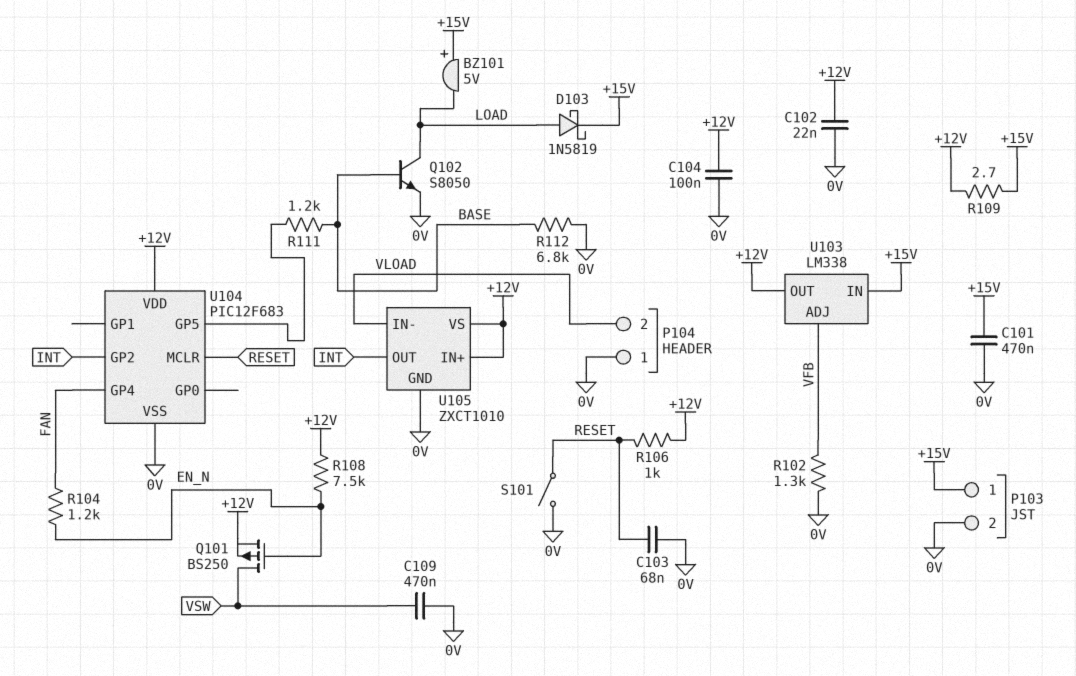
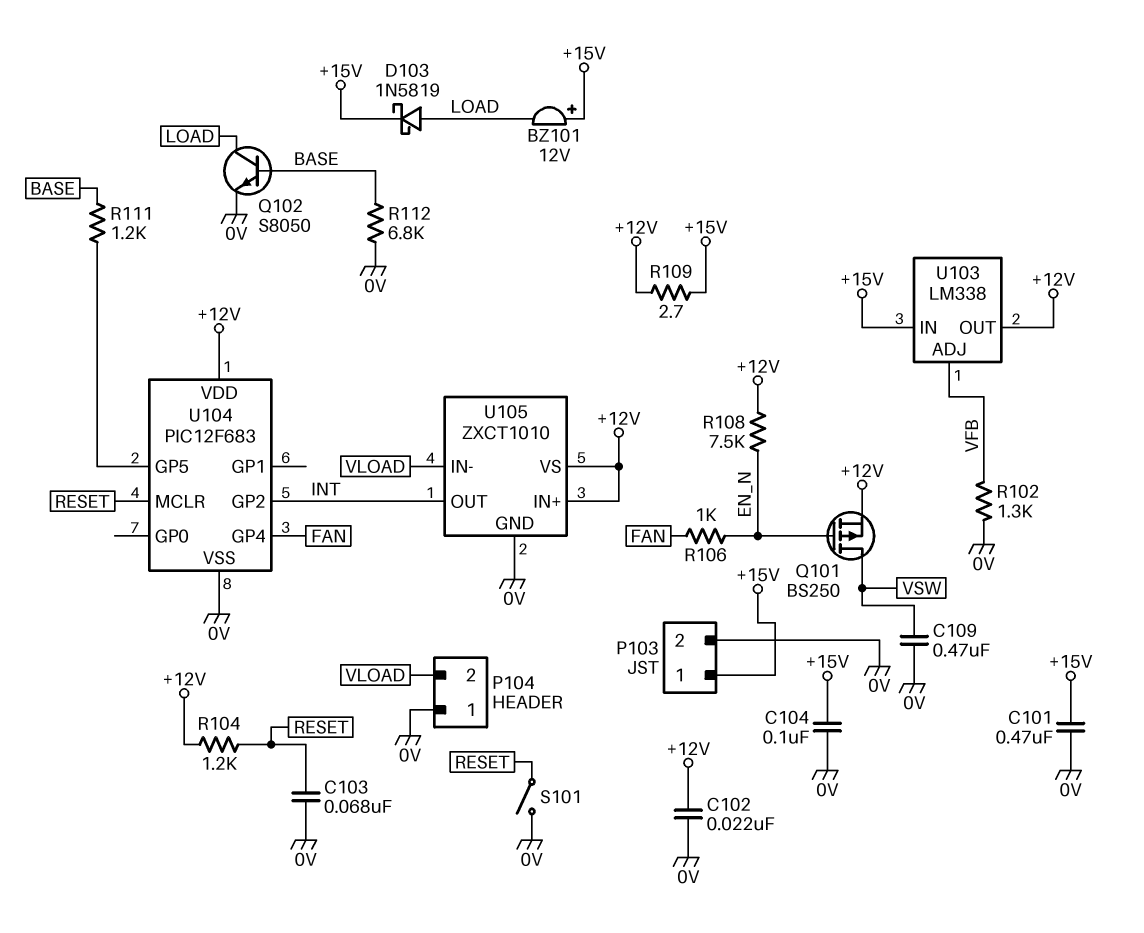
BZ101: buzzer 5V (plus +15V, minus LOAD) -> buzzer 12V (plus +15V, minus LOAD)
C104: 100nF (+12V, 0V) -> 100nF (+15V, 0V)
R104: 1.2k (EN_N, FAN) -> 1.2k (+12V, RESET)
R106: 1k (+12V, RESET) -> 1k (EN_N, FAN)

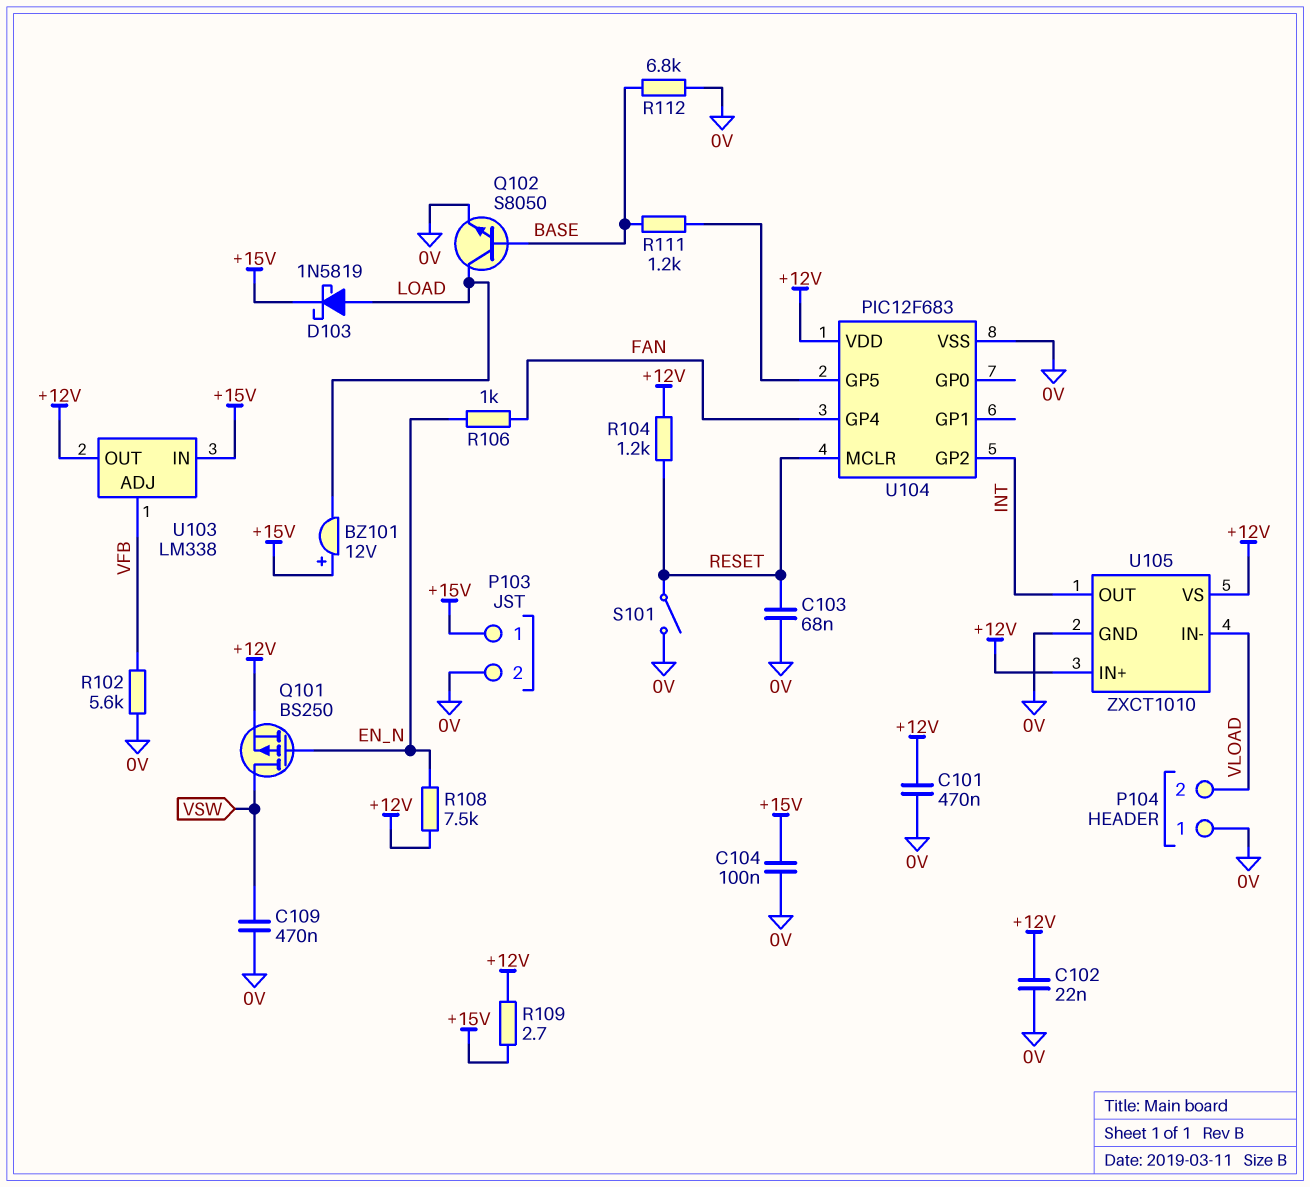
C101: 470nF (+15V, 0V) -> 470nF (+12V, 0V)
R102: 1.3k (0V, VFB) -> 5.6k (0V, VFB)

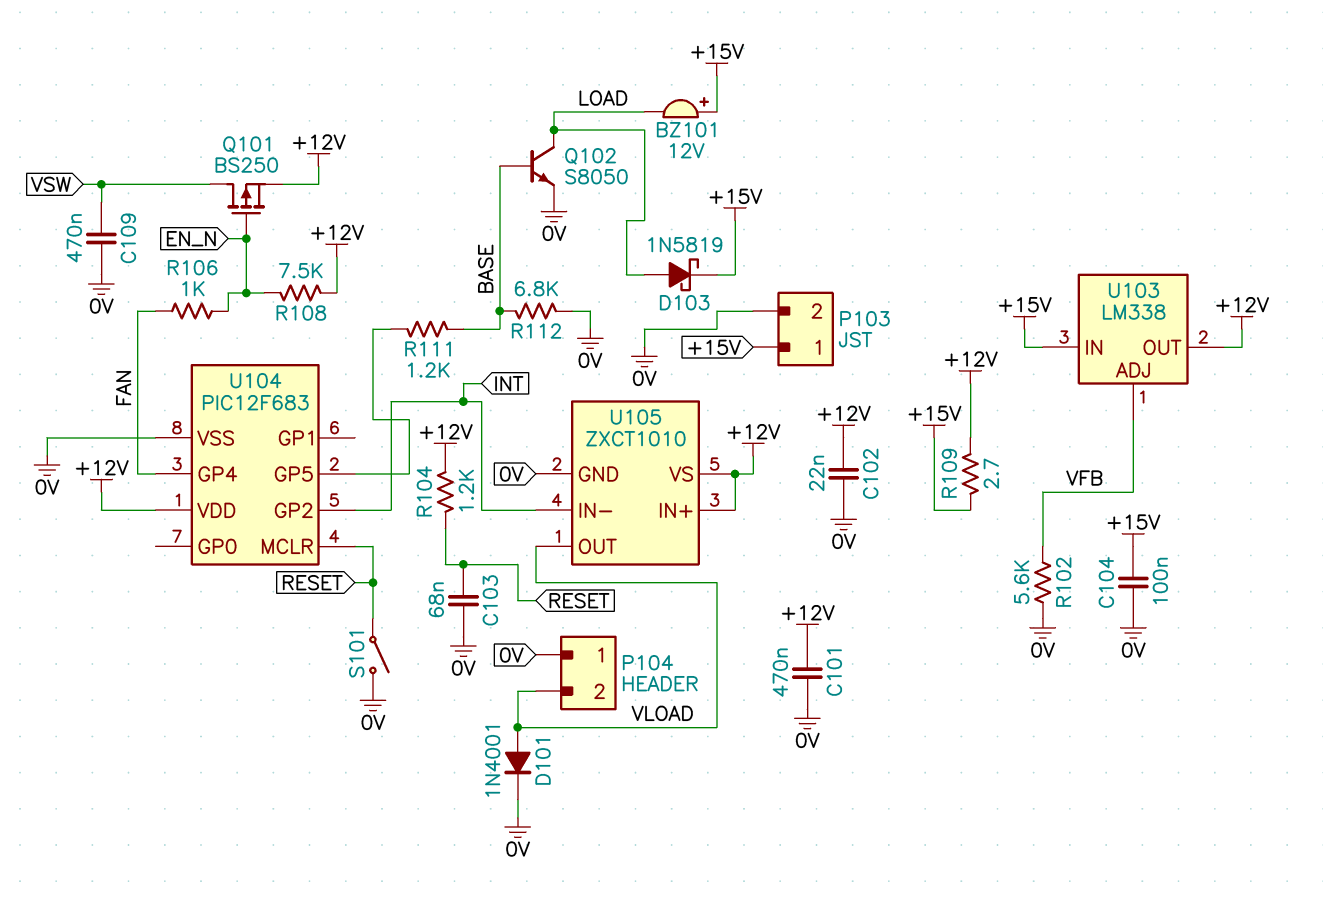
D101: none -> diode 1N4001 (A VLOAD, K 0V)
U105 pin IN-: VLOAD -> INT
U105 pin OUT: INT -> VLOAD

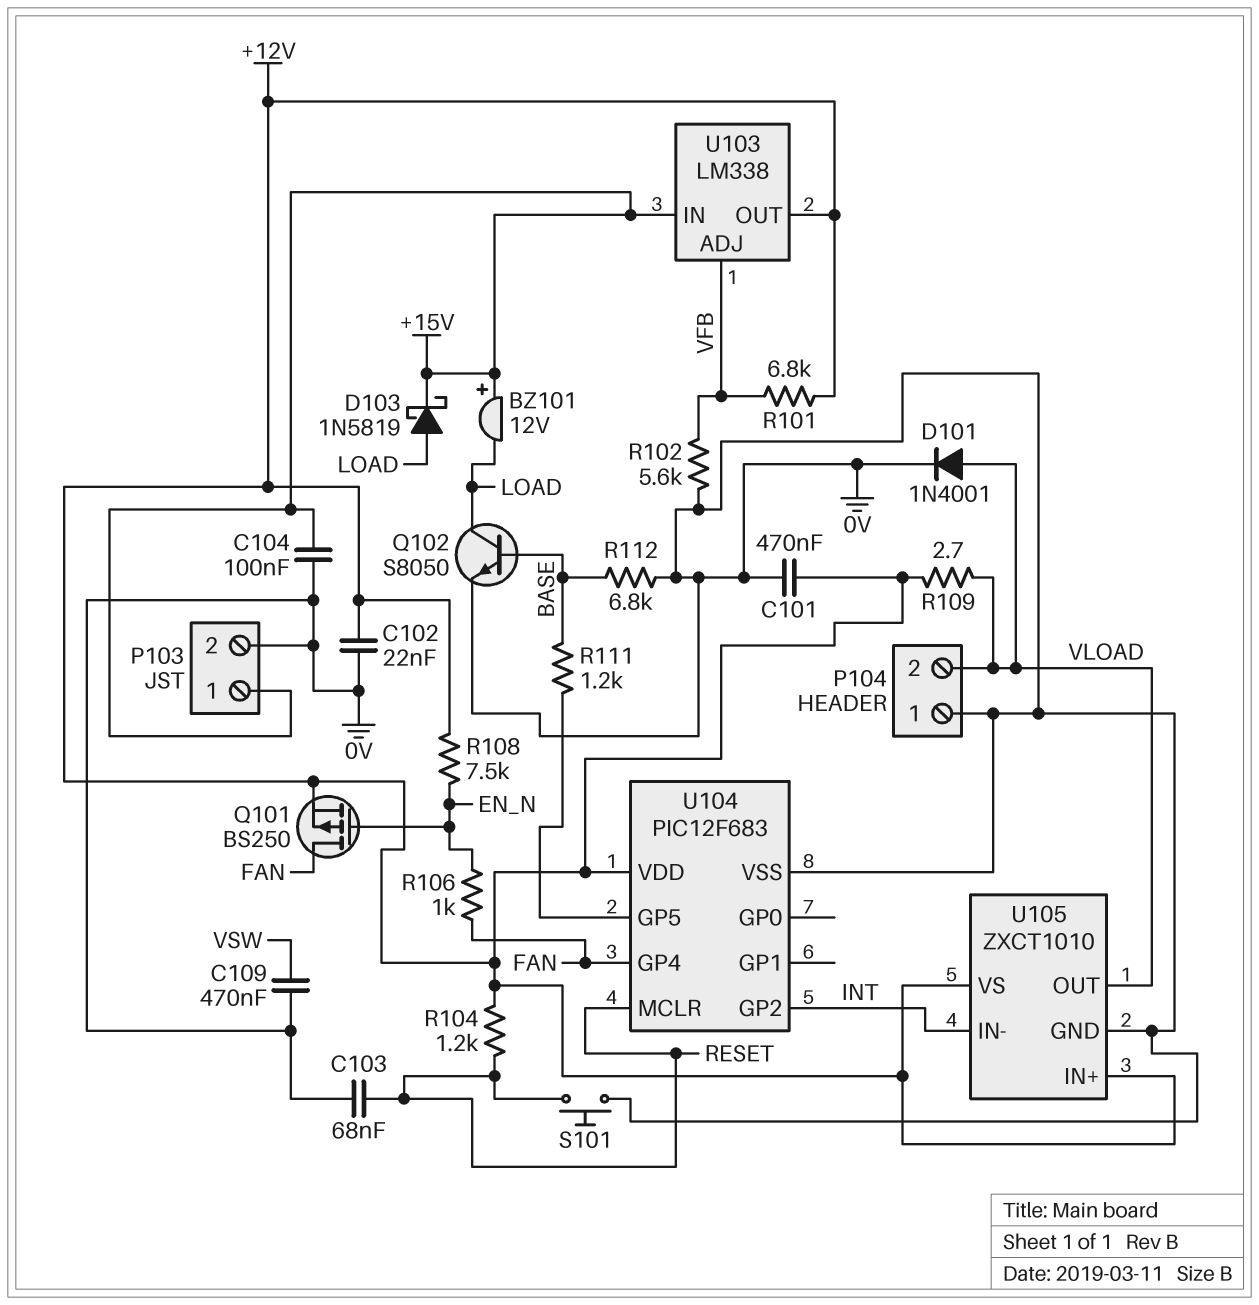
Q101: PMOS BS250 (G EN_N, D VSW, S +12V) -> PMOS BS250 (G EN_N, D FAN, S +12V)
R101: none -> 6.8k (+12V, VFB)
R109: 2.7 (+12V, +15V) -> 2.7 (+12V, VLOAD)
S101: switch (0V, RESET) -> button (0V, RESET)

